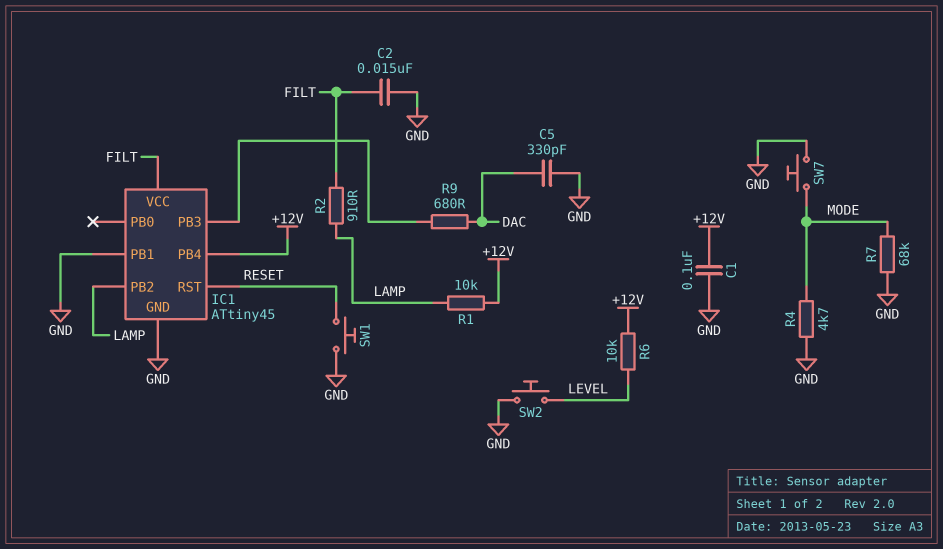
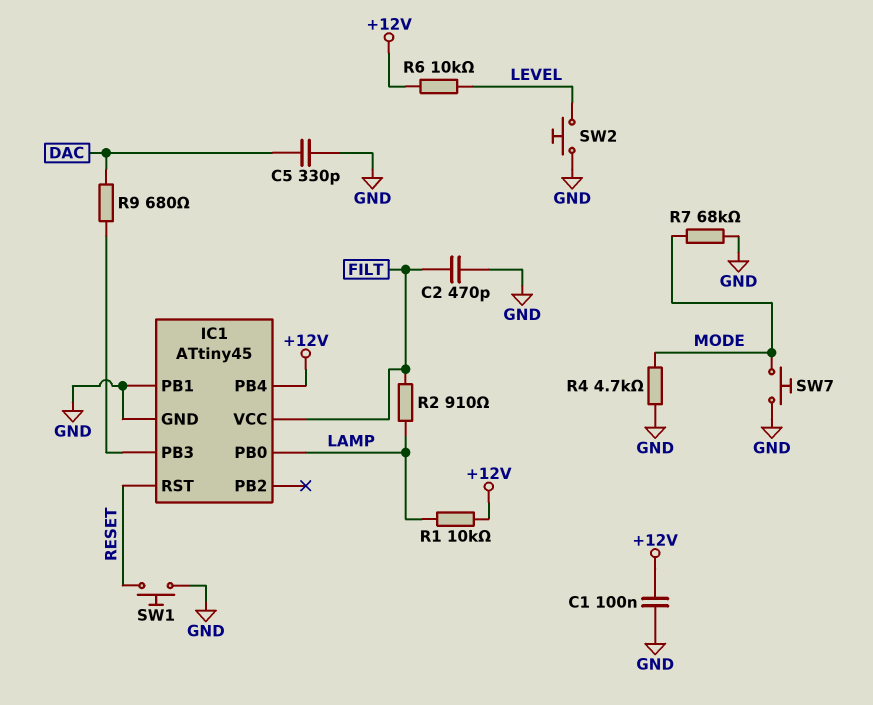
C2: 15nF (FILT, GND) -> 470pF (FILT, GND)
IC1 pin PB0: none -> LAMP
IC1 pin PB2: LAMP -> none

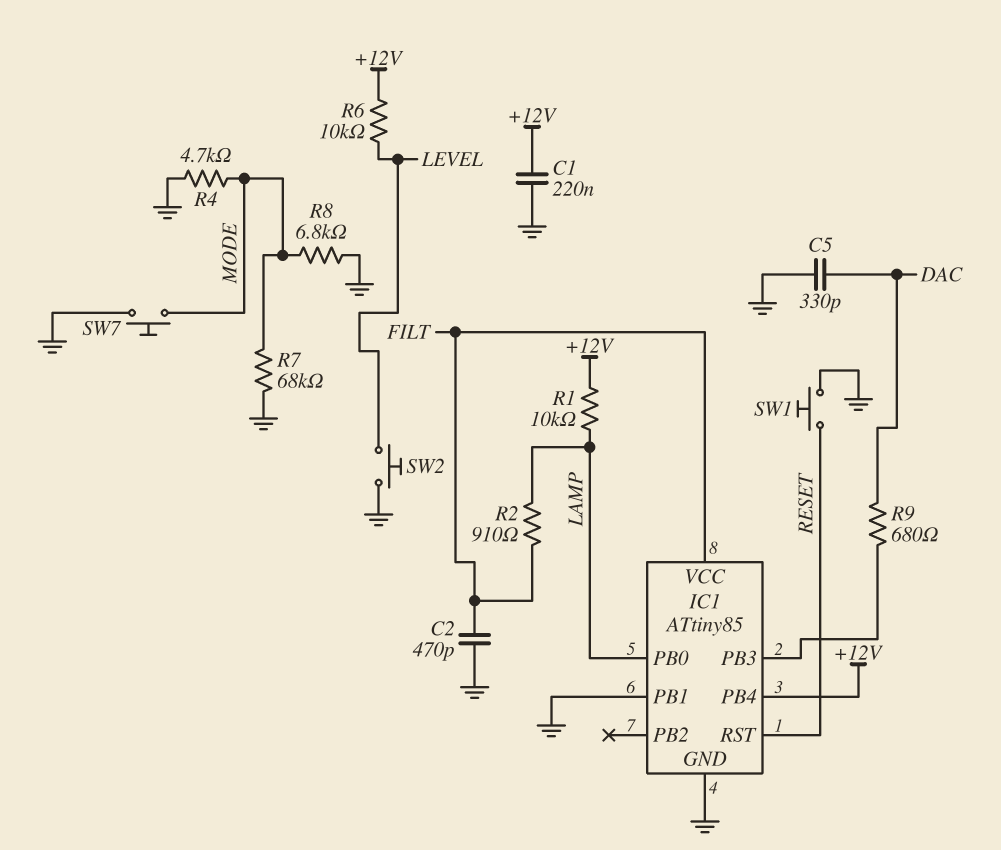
C1: 100nF (+12V, GND) -> 220nF (+12V, GND)
IC1: ATtiny45 -> ATtiny85
R8: none -> 6.8k (GND, MODE)

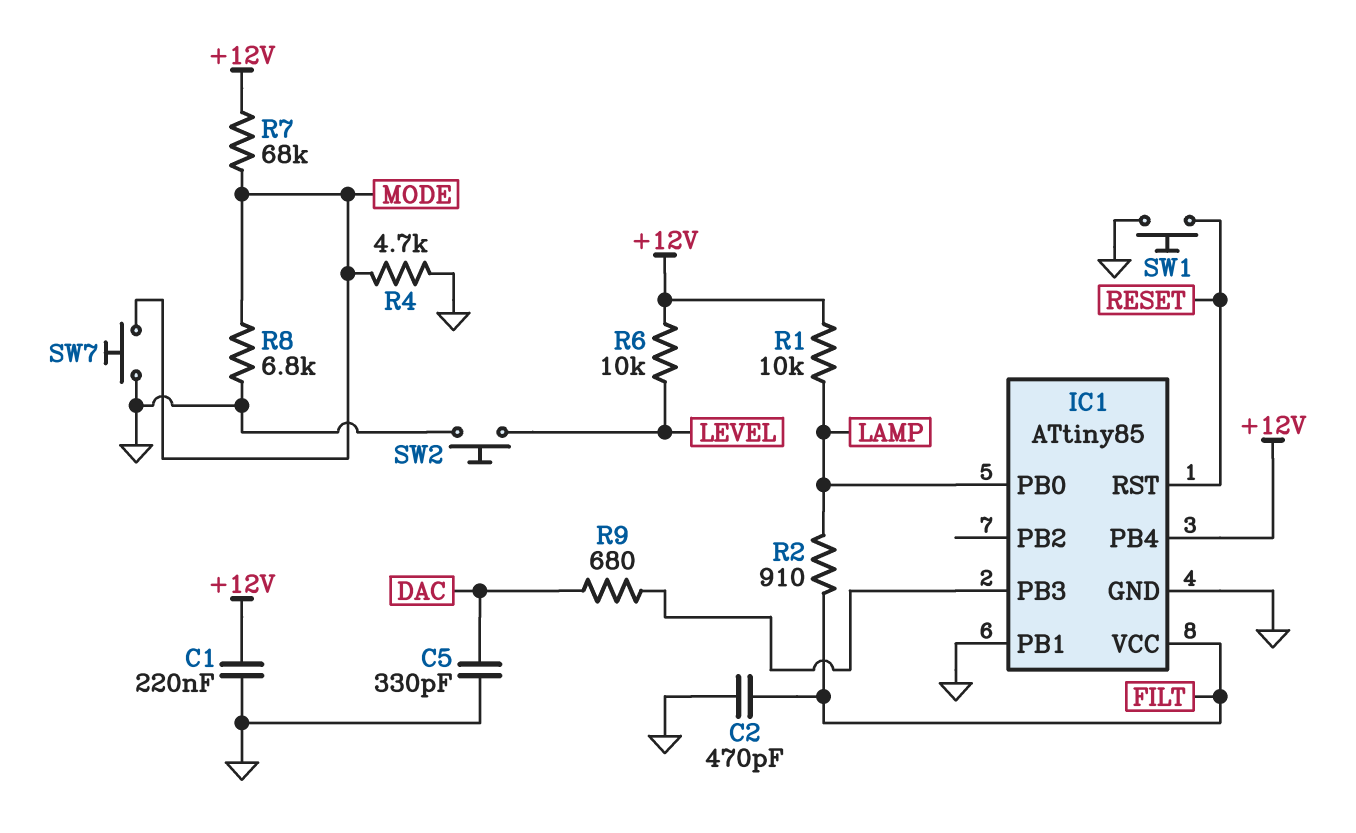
R7: 68k (GND, MODE) -> 68k (+12V, MODE)

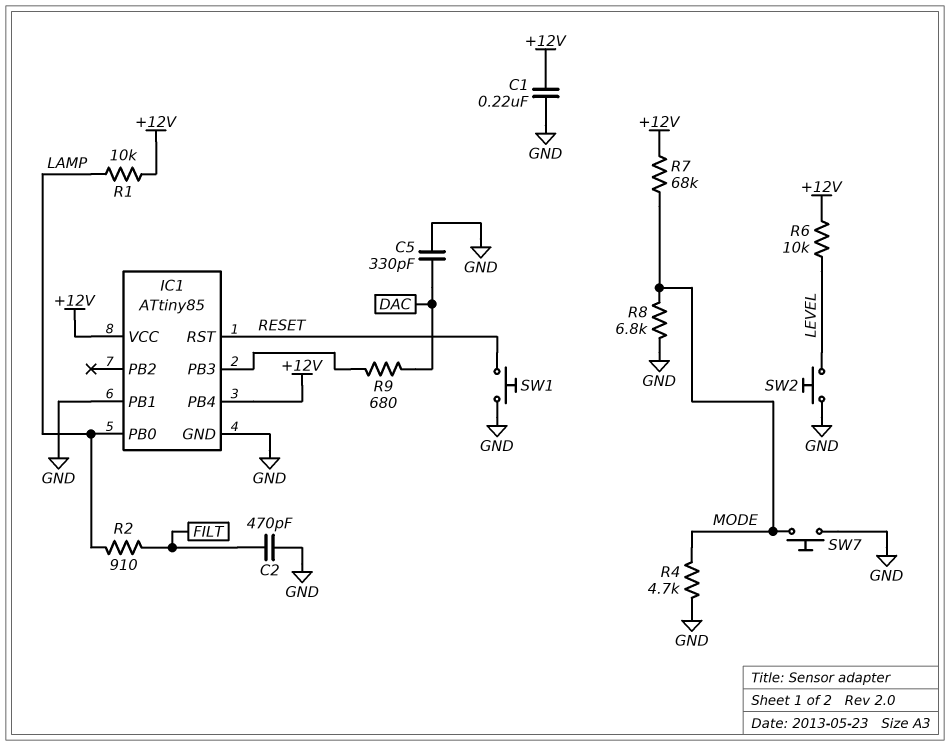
IC1 pin VCC: FILT -> +12V

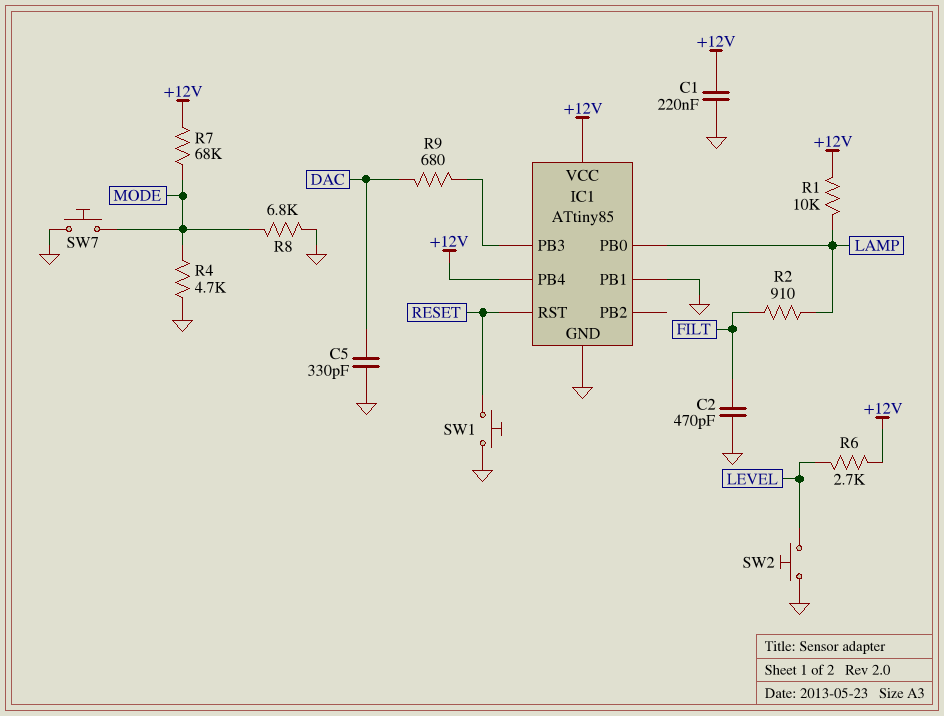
R6: 10k (+12V, LEVEL) -> 2.7k (+12V, LEVEL)

